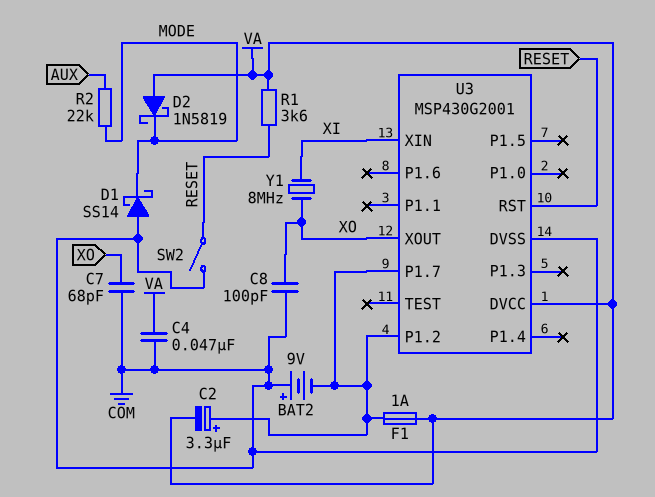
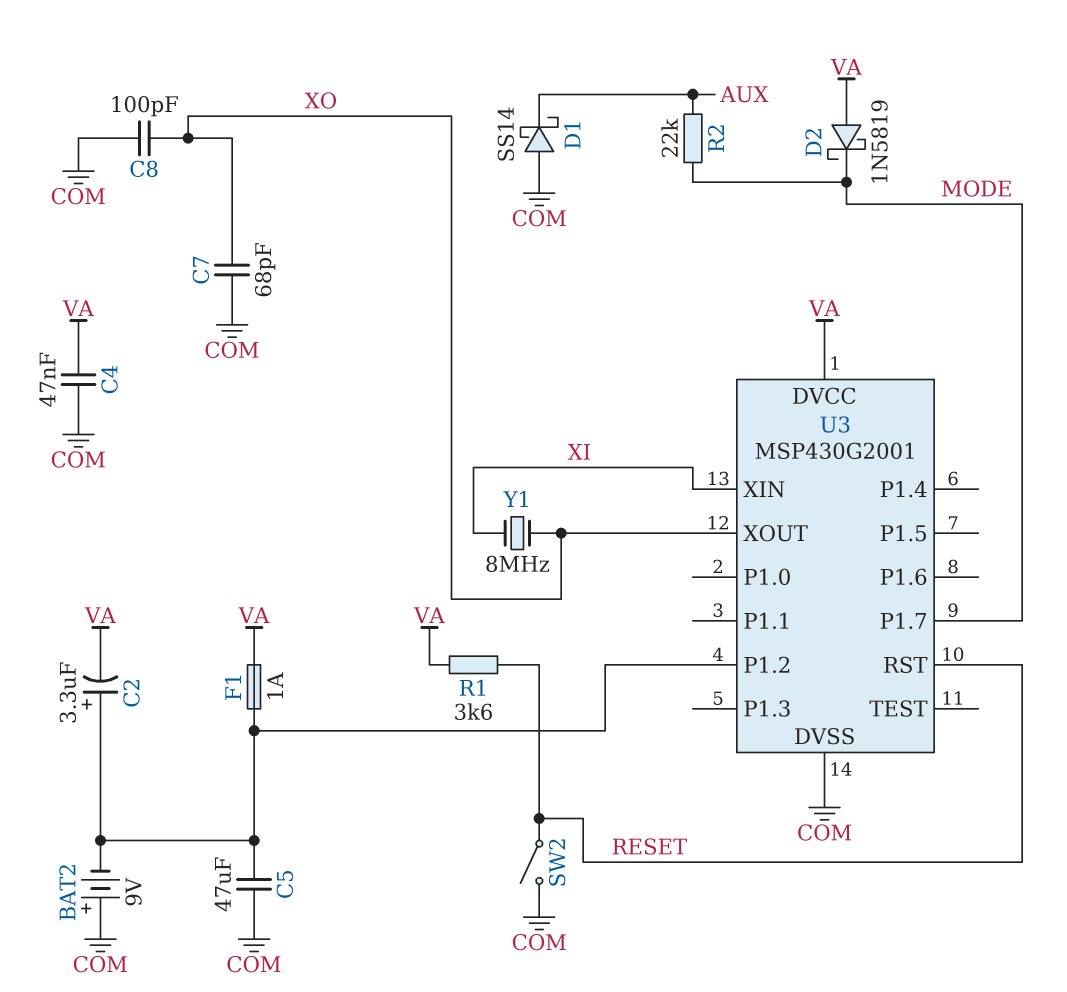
C5: none -> 47uF (COM, U3/P1.2)
D1: schottky SS14 (A COM, K MODE) -> schottky SS14 (A COM, K AUX)
U3 pin P1.7: U3/P1.2 -> MODE

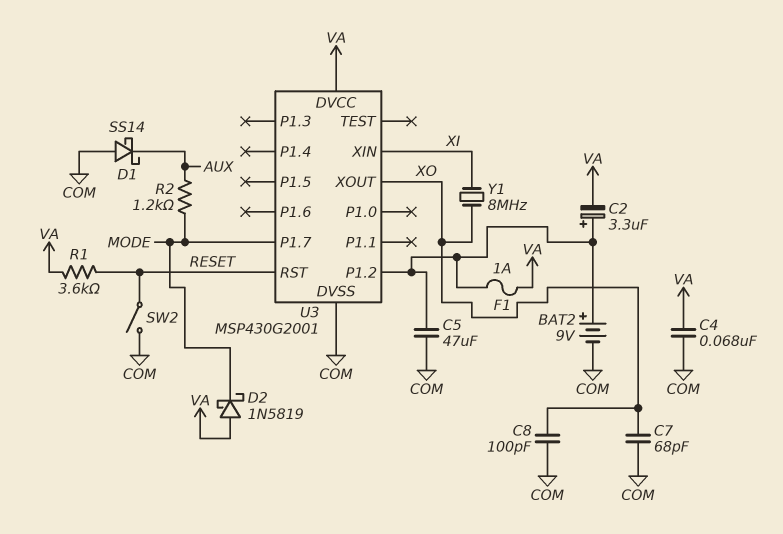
BAT2: 9V (plus COM, minus U3/P1.2) -> 9V (plus U3/P1.2, minus COM)
C4: 47nF (COM, VA) -> 68nF (COM, VA)
R2: 22k (AUX, MODE) -> 1.2k (AUX, MODE)

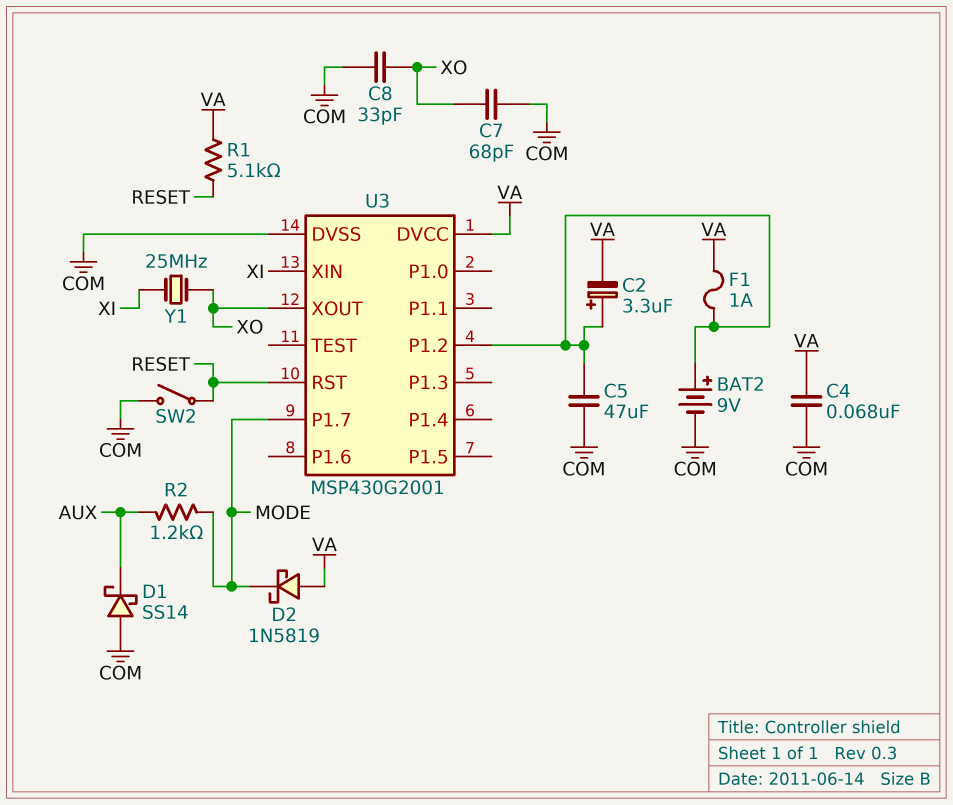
C8: 100pF (COM, XO) -> 33pF (COM, XO)
R1: 3.6k (RESET, VA) -> 5.1k (RESET, VA)
Y1: 8MHz (XI, XO) -> 25MHz (XI, XO)

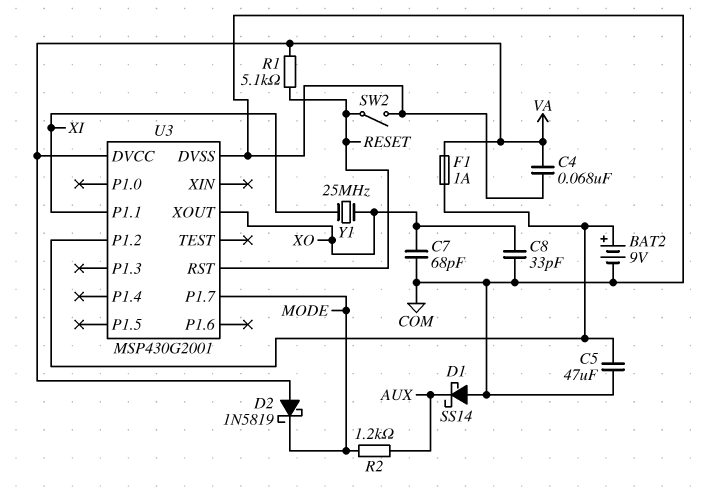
C2: 3.3uF (plus U3/P1.2, minus VA) -> none
U3 pin P1.1: none -> XI
U3 pin XIN: XI -> none

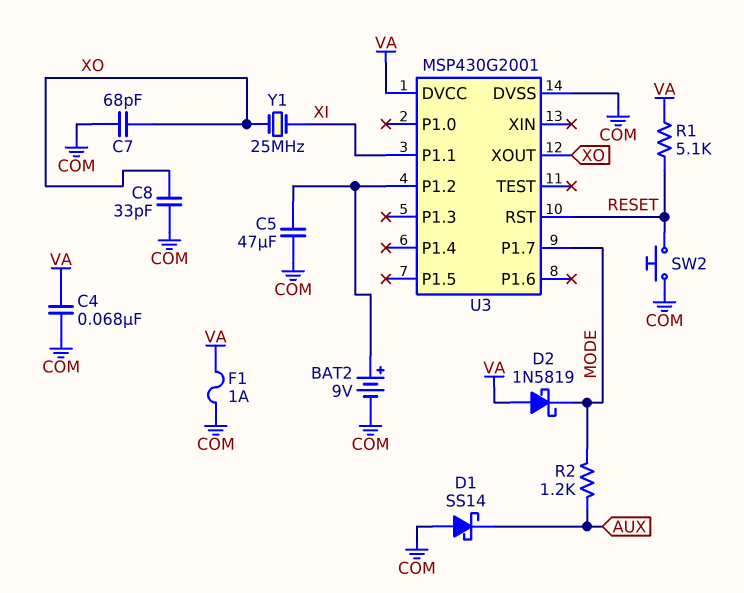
F1: 1A (U3/P1.2, VA) -> 1A (COM, VA)
SW2: switch (COM, RESET) -> button (COM, RESET)

